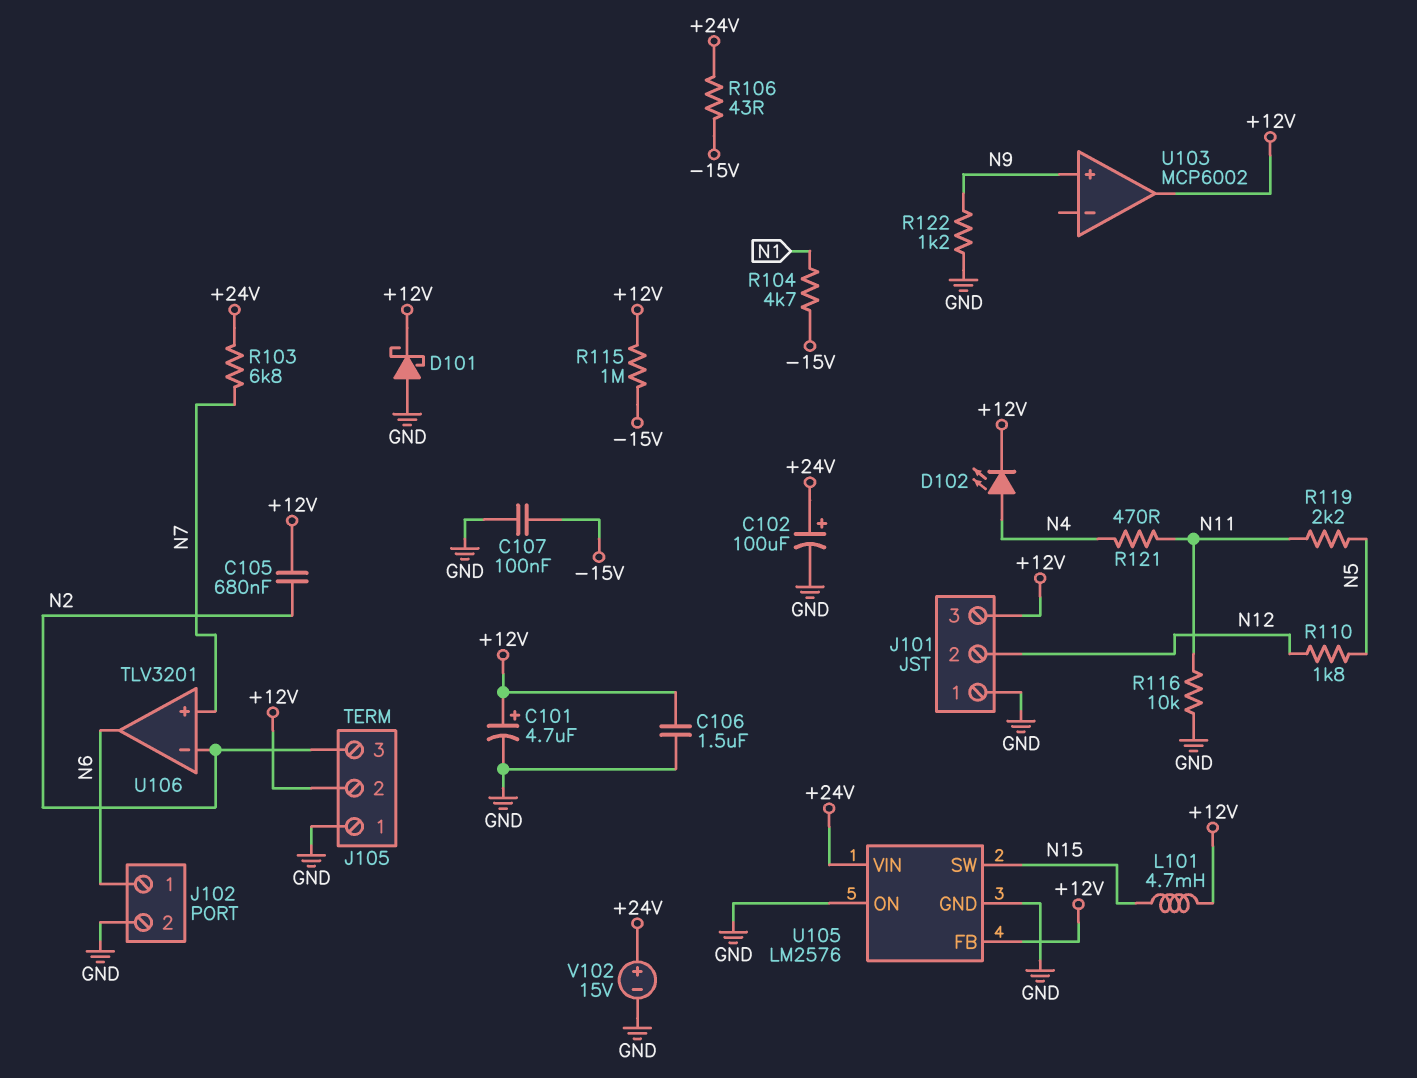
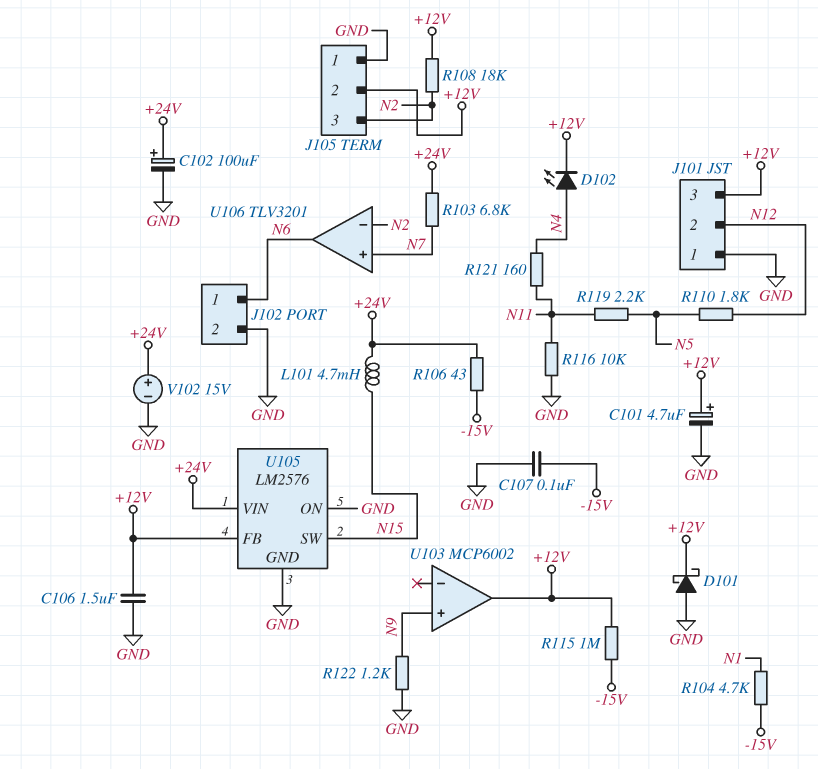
C105: 680nF (+12V, N2) -> none
L101: 4.7mH (+12V, N15) -> 4.7mH (+24V, N15)
R108: none -> 18k (+12V, N2)
R121: 470 (N4, N11) -> 160 (N4, N11)

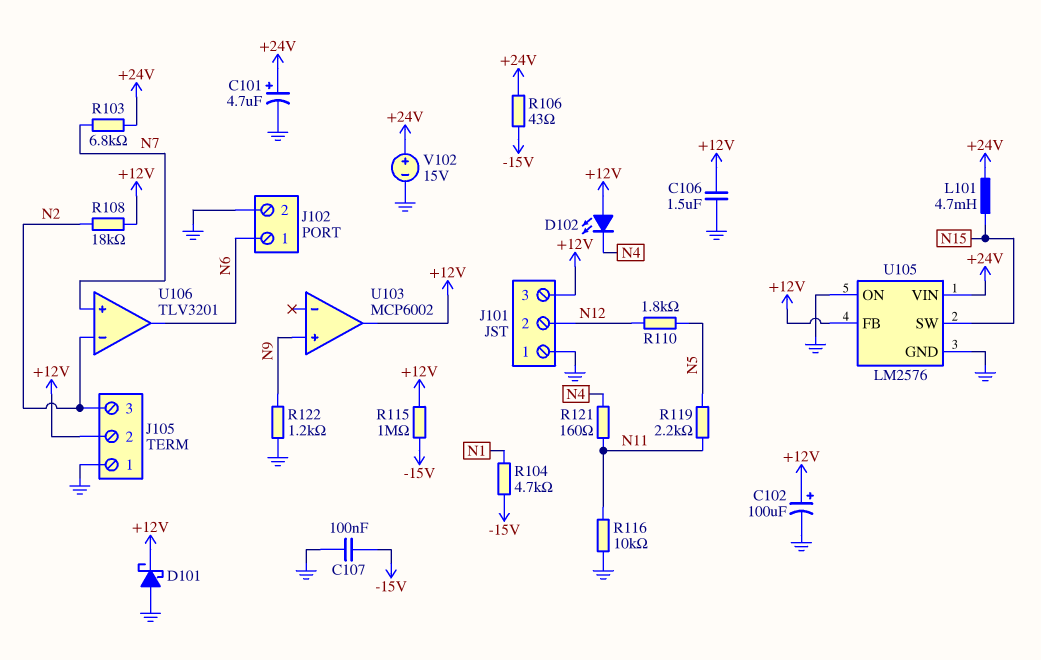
C101: 4.7uF (plus +12V, minus GND) -> 4.7uF (plus +24V, minus GND)
C102: 100uF (plus +24V, minus GND) -> 100uF (plus +12V, minus GND)
D102: LED (A N4, K +12V) -> LED (A +12V, K N4)

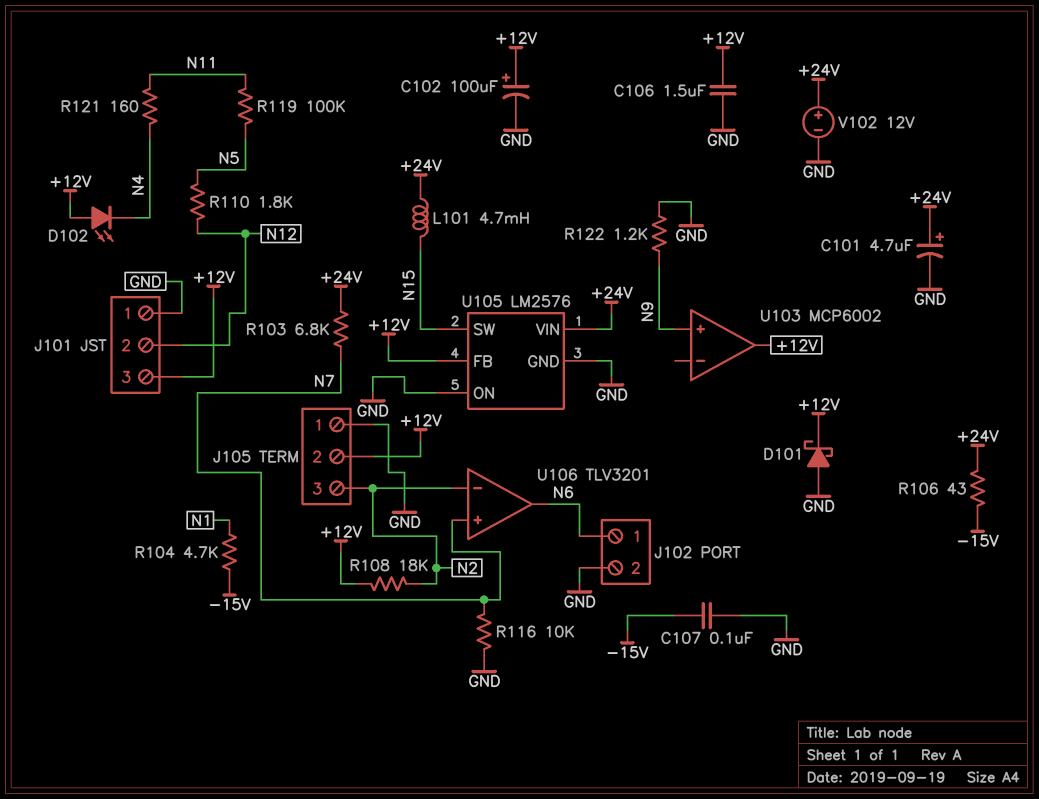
R115: 1M (+12V, -15V) -> none
R116: 10k (GND, N11) -> 10k (GND, N7)
R119: 2.2k (N5, N11) -> 100k (N5, N11)
V102: 15V (plus +24V, minus GND) -> 12V (plus +24V, minus GND)

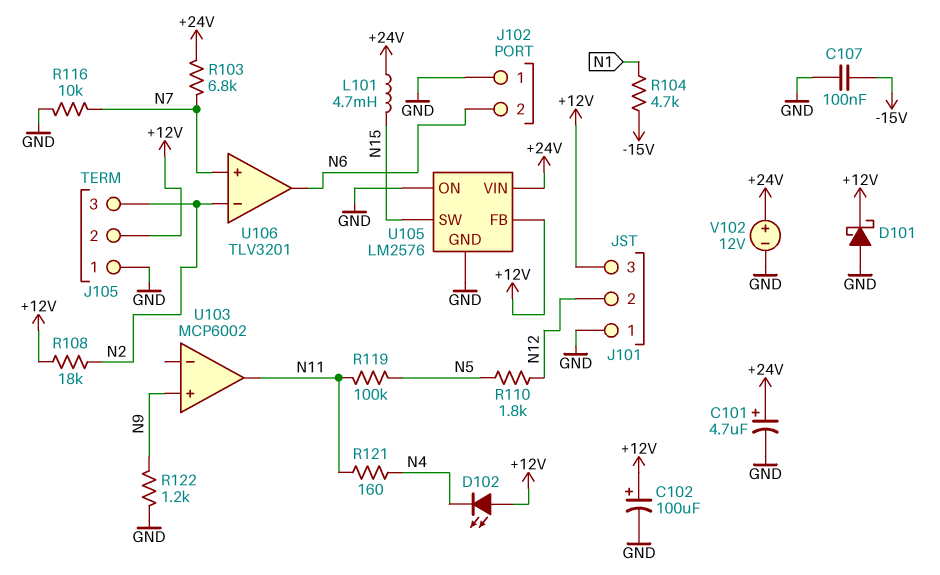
C106: 1.5uF (+12V, GND) -> none
J102 pin 1: N6 -> GND
J102 pin 2: GND -> N6
R106: 43 (+24V, -15V) -> none
U103 pin out: +12V -> N11

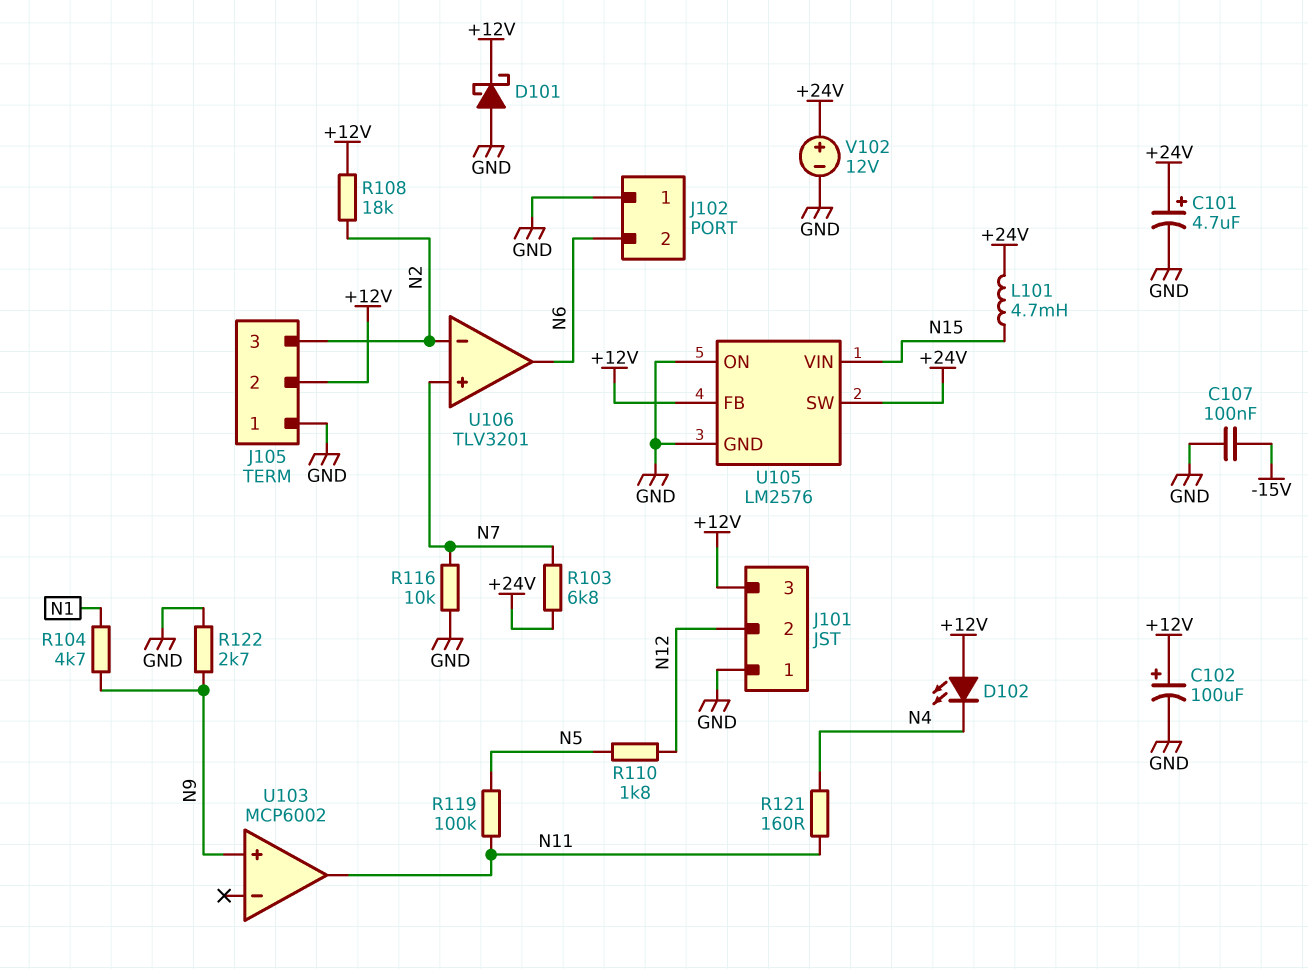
R104: 4.7k (-15V, N1) -> 4.7k (N1, N9)
R122: 1.2k (GND, N9) -> 2.7k (GND, N9)
U105 pin SW: N15 -> +24V
U105 pin VIN: +24V -> N15

